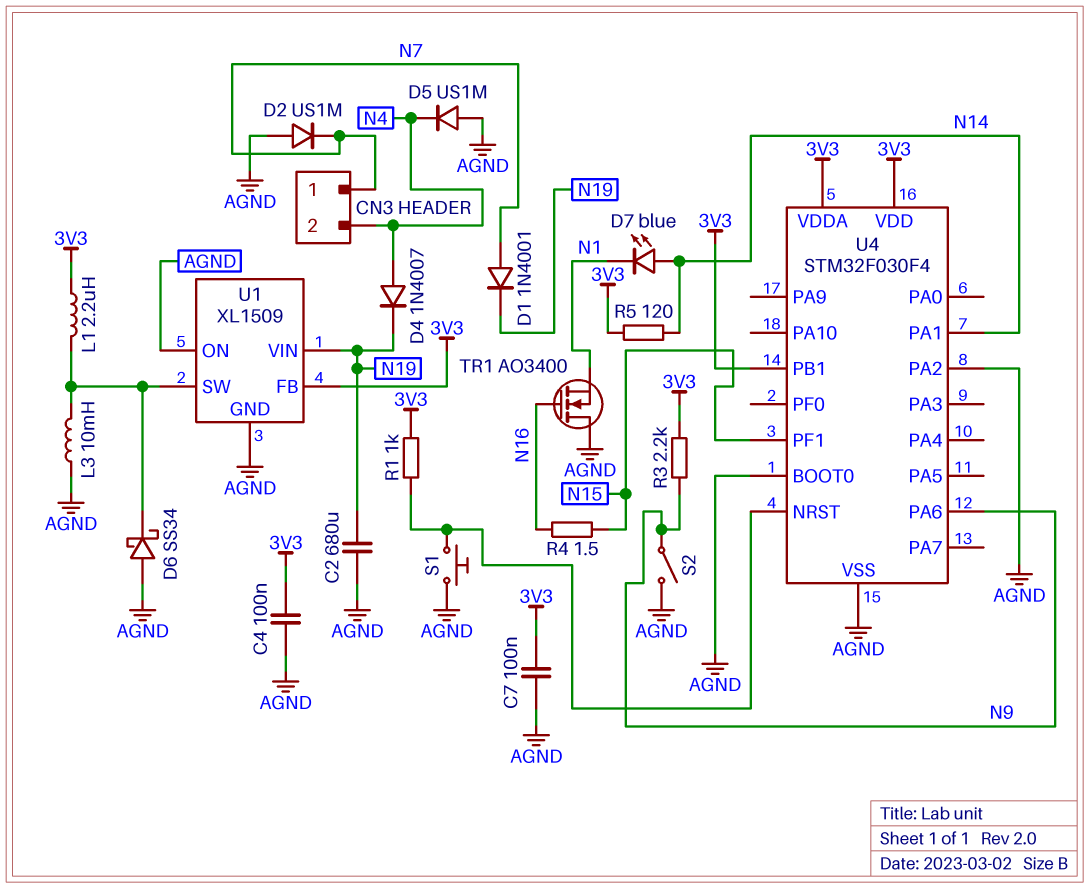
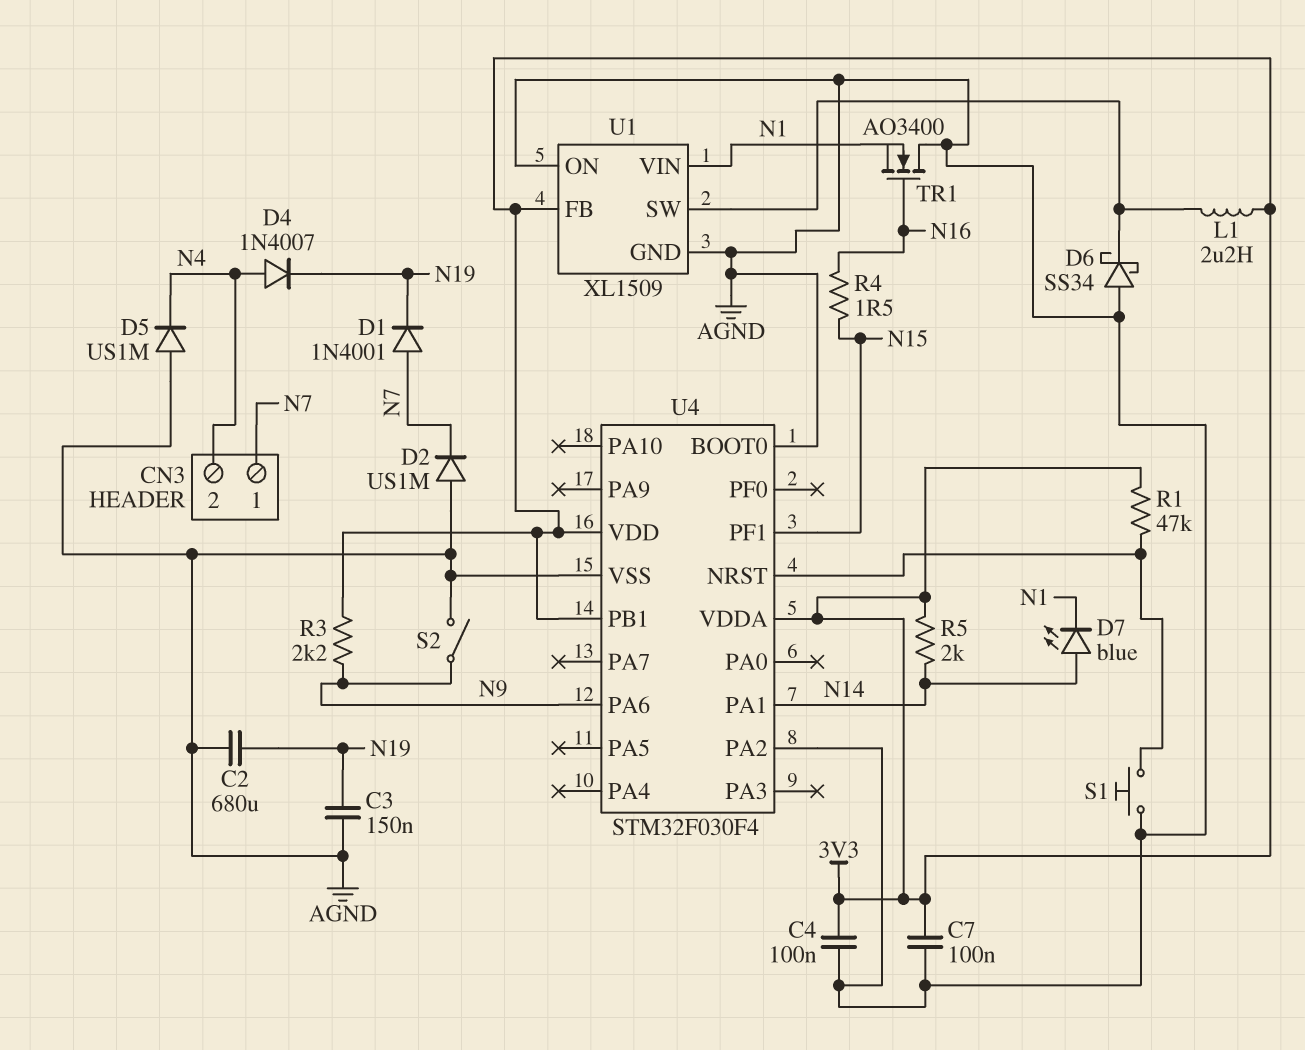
C3: none -> 150nF (AGND, N19)
L3: 10mH (AGND, U1/SW) -> none
R1: 1k (3V3, U4/NRST) -> 47k (3V3, U4/NRST)
R5: 120 (3V3, N14) -> 2k (3V3, N14)
U1 pin VIN: N19 -> N1

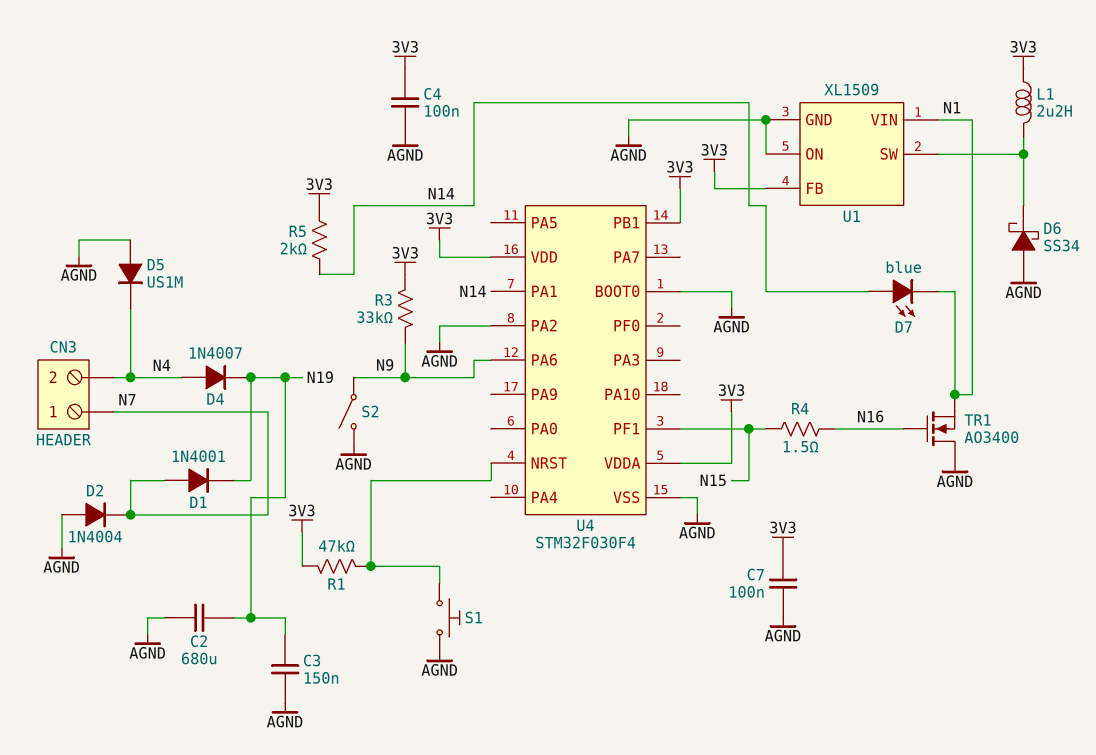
D2: diode US1M (A AGND, K N7) -> diode 1N4004 (A AGND, K N7)
R3: 2.2k (3V3, N9) -> 33k (3V3, N9)

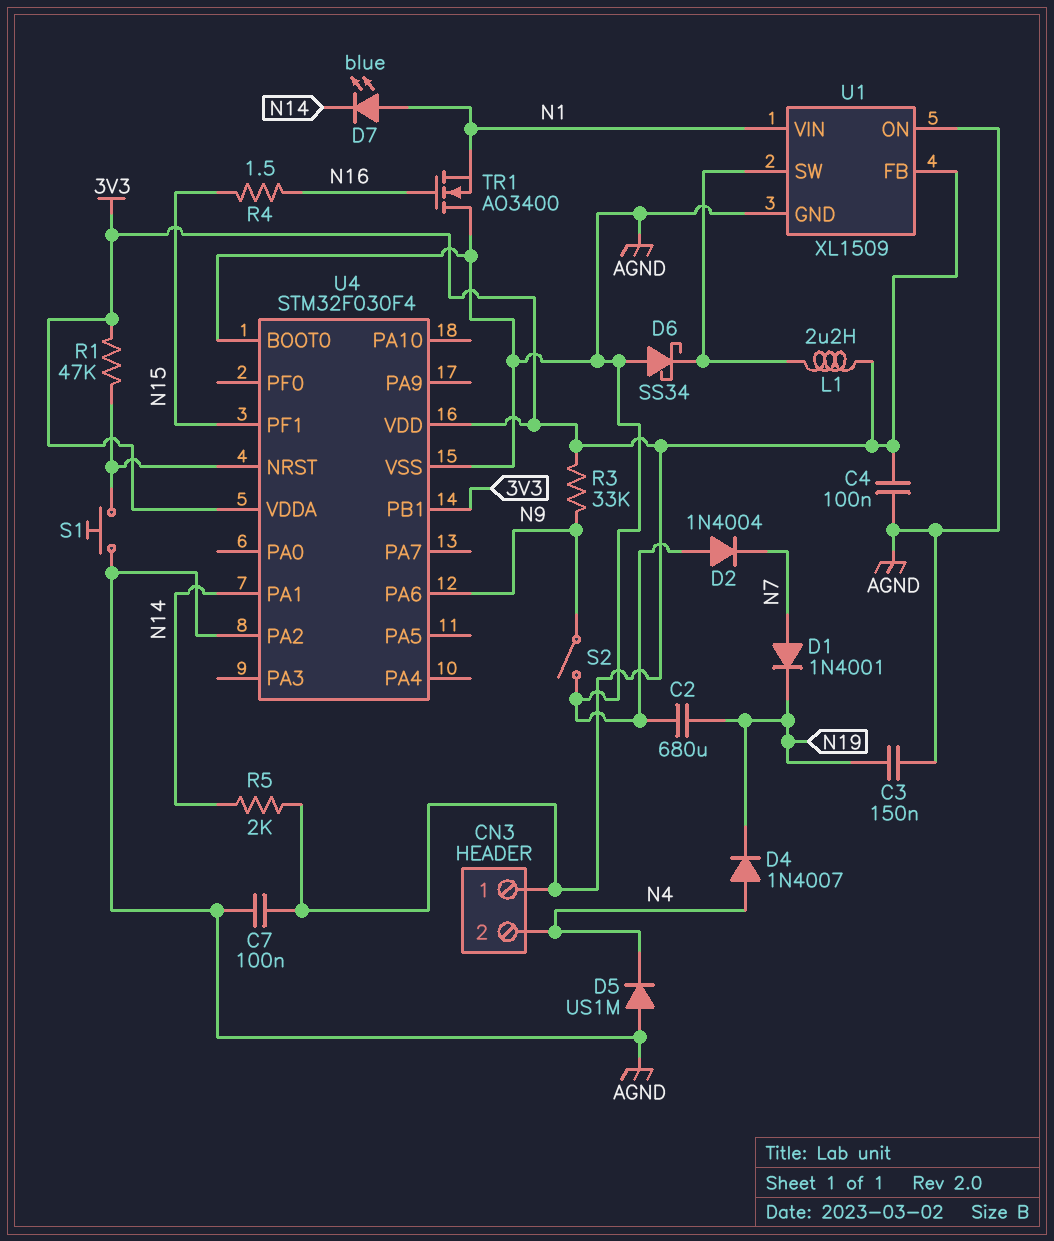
CN3 pin 1: N7 -> 3V3
D7: LED blue (A N14, K N1) -> LED blue (A N1, K N14)

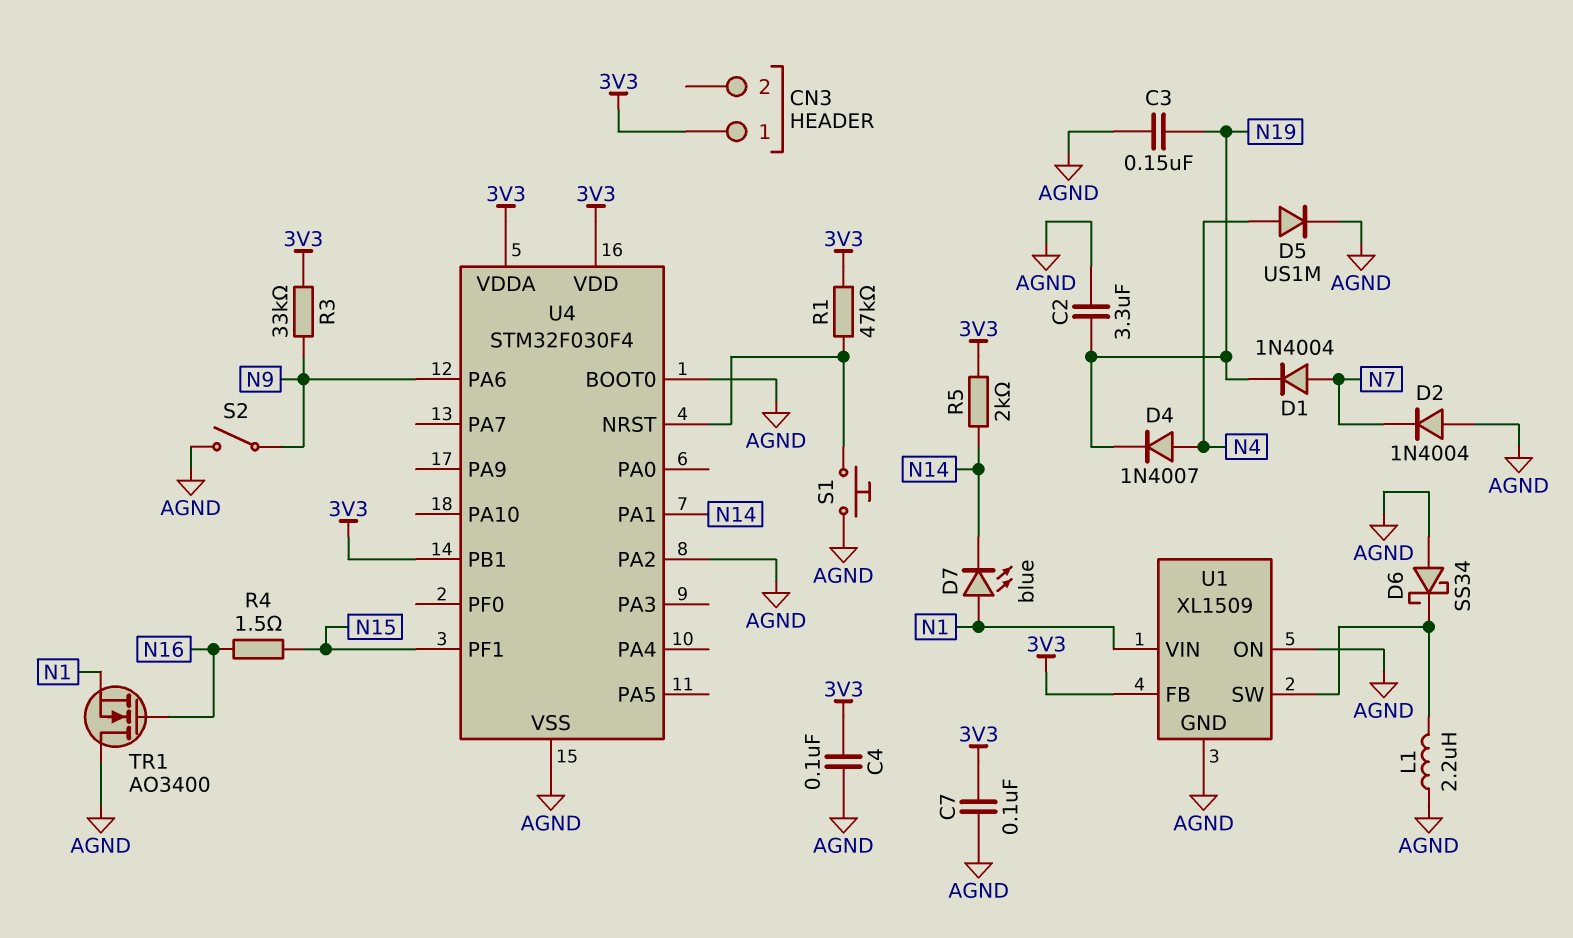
C2: 680uF (AGND, N19) -> 3.3uF (AGND, N19)
CN3 pin 2: N4 -> none
D1: diode 1N4001 (A N7, K N19) -> diode 1N4004 (A N7, K N19)
D5: diode US1M (A AGND, K N4) -> diode US1M (A N4, K AGND)
L1: 2.2uH (3V3, U1/SW) -> 2.2uH (AGND, U1/SW)

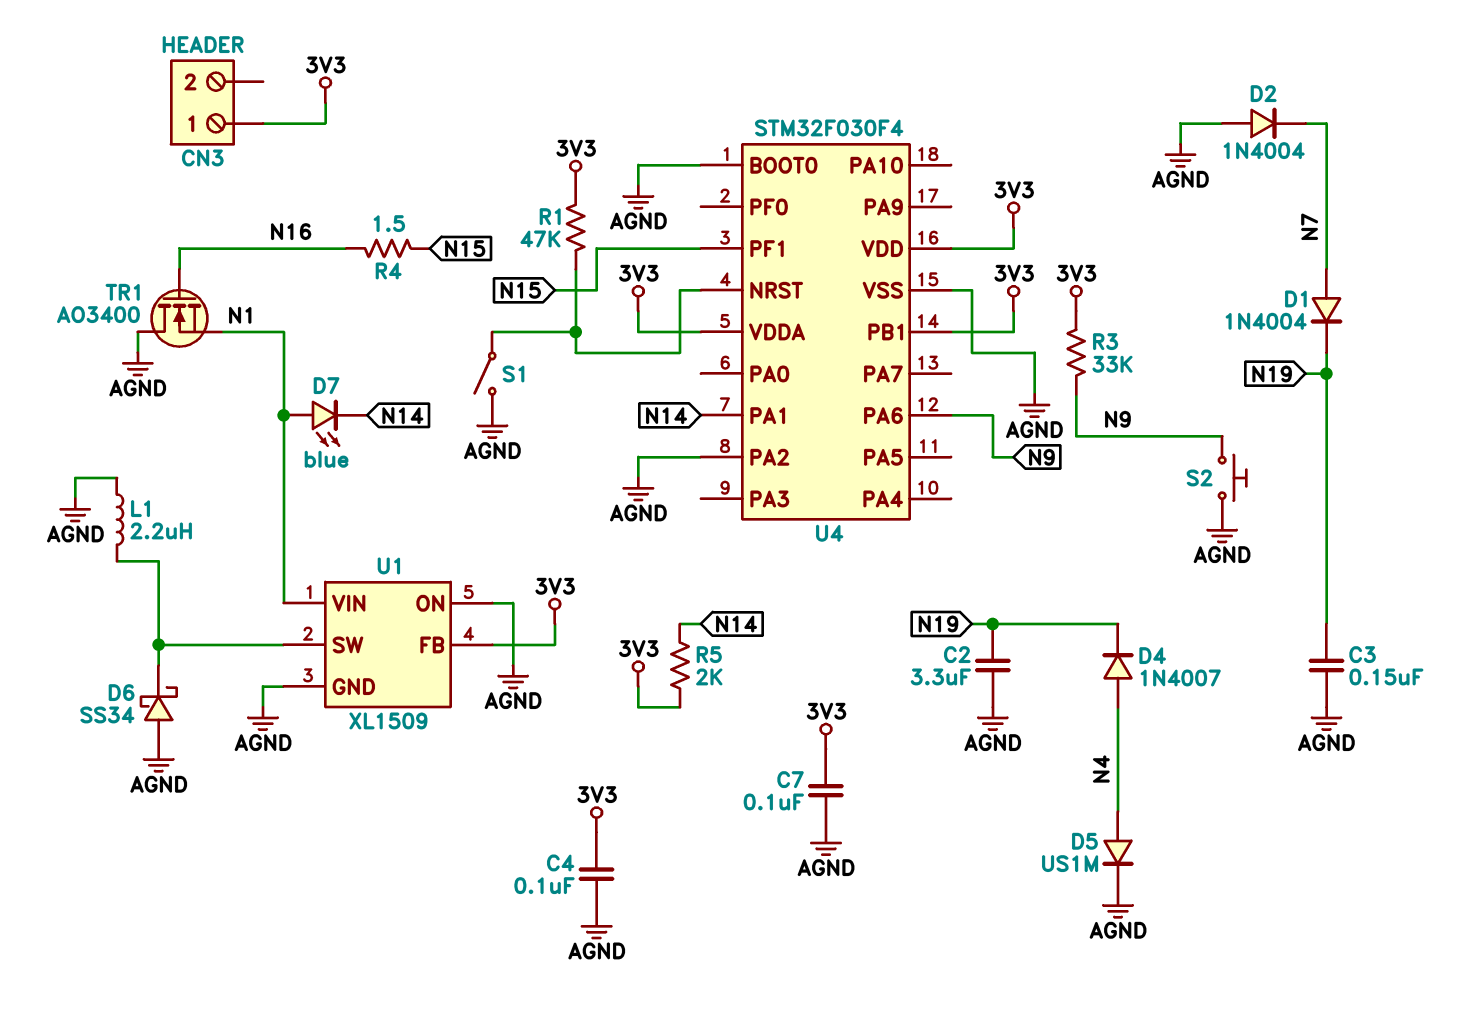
S1: button (AGND, U4/NRST) -> switch (AGND, U4/NRST)
S2: switch (AGND, N9) -> button (AGND, N9)

